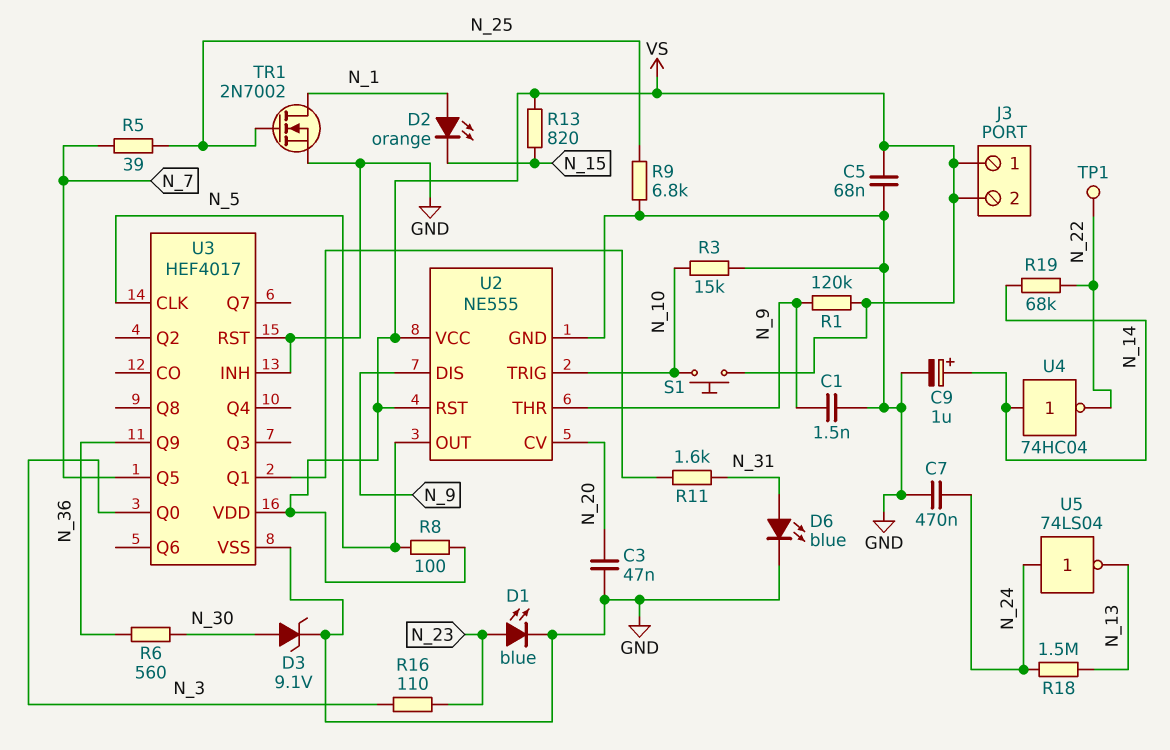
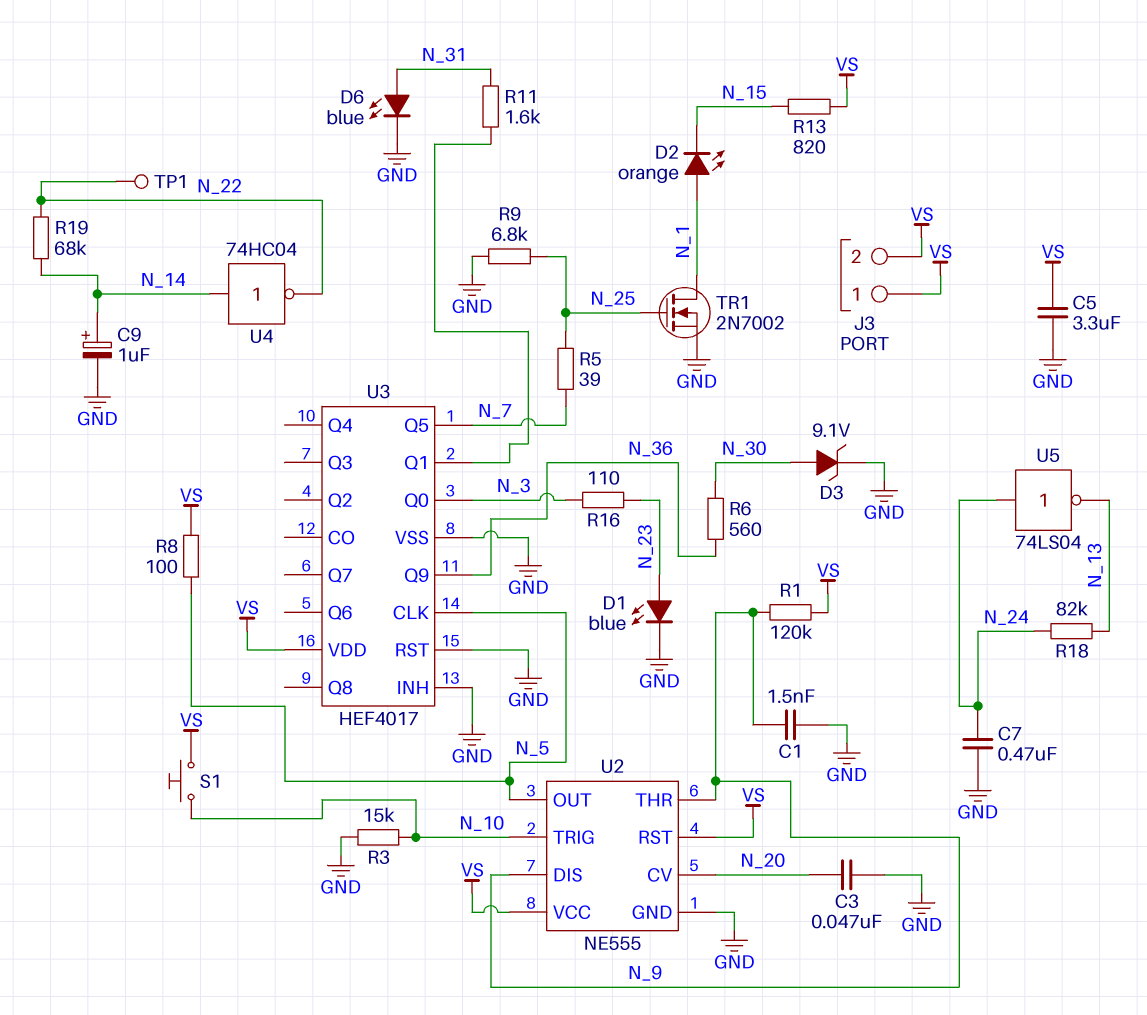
C5: 68nF (GND, VS) -> 3.3uF (GND, VS)
R18: 1.5M (N_13, N_24) -> 82k (N_13, N_24)

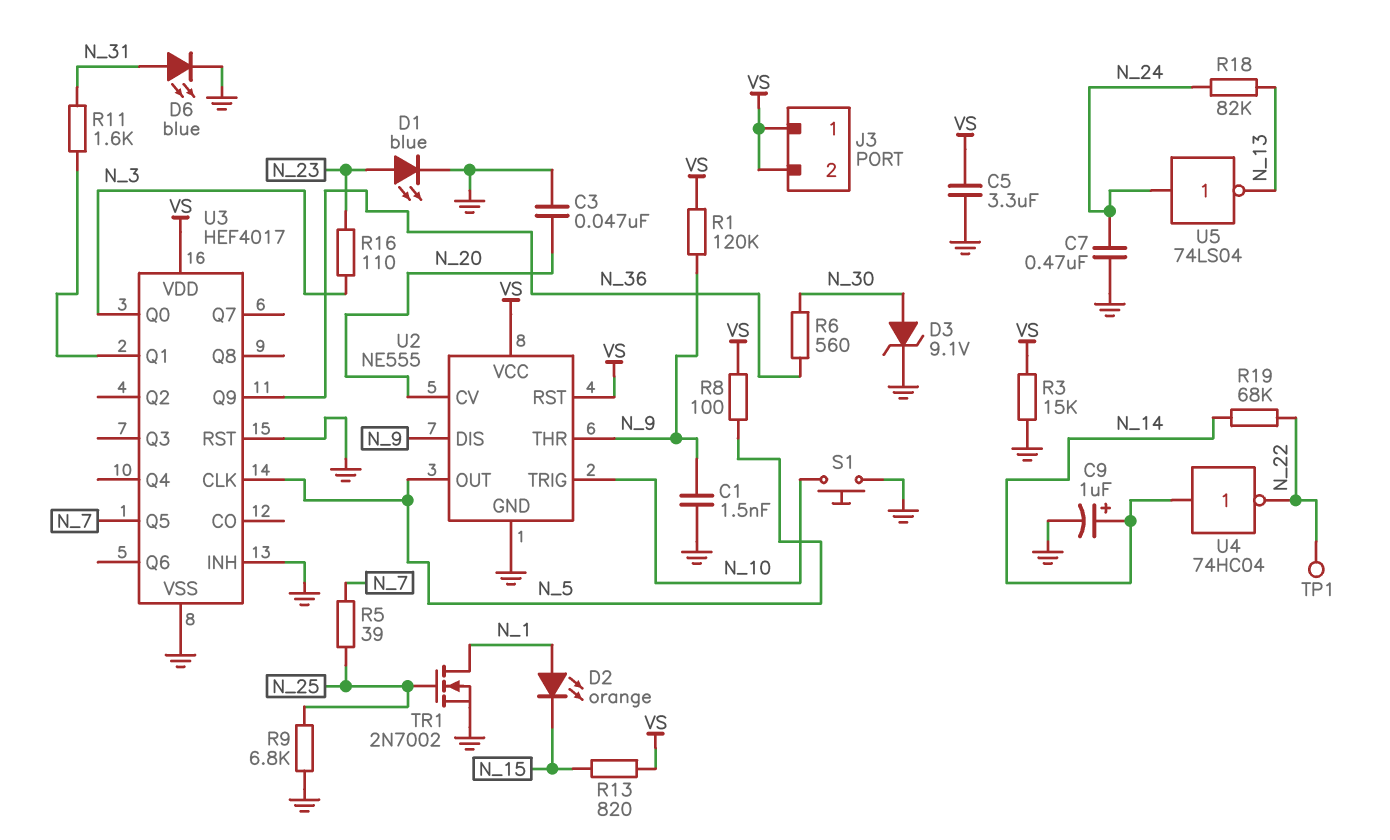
R3: 15k (GND, N_10) -> 15k (GND, VS)
S1: button (N_10, VS) -> button (GND, N_10)

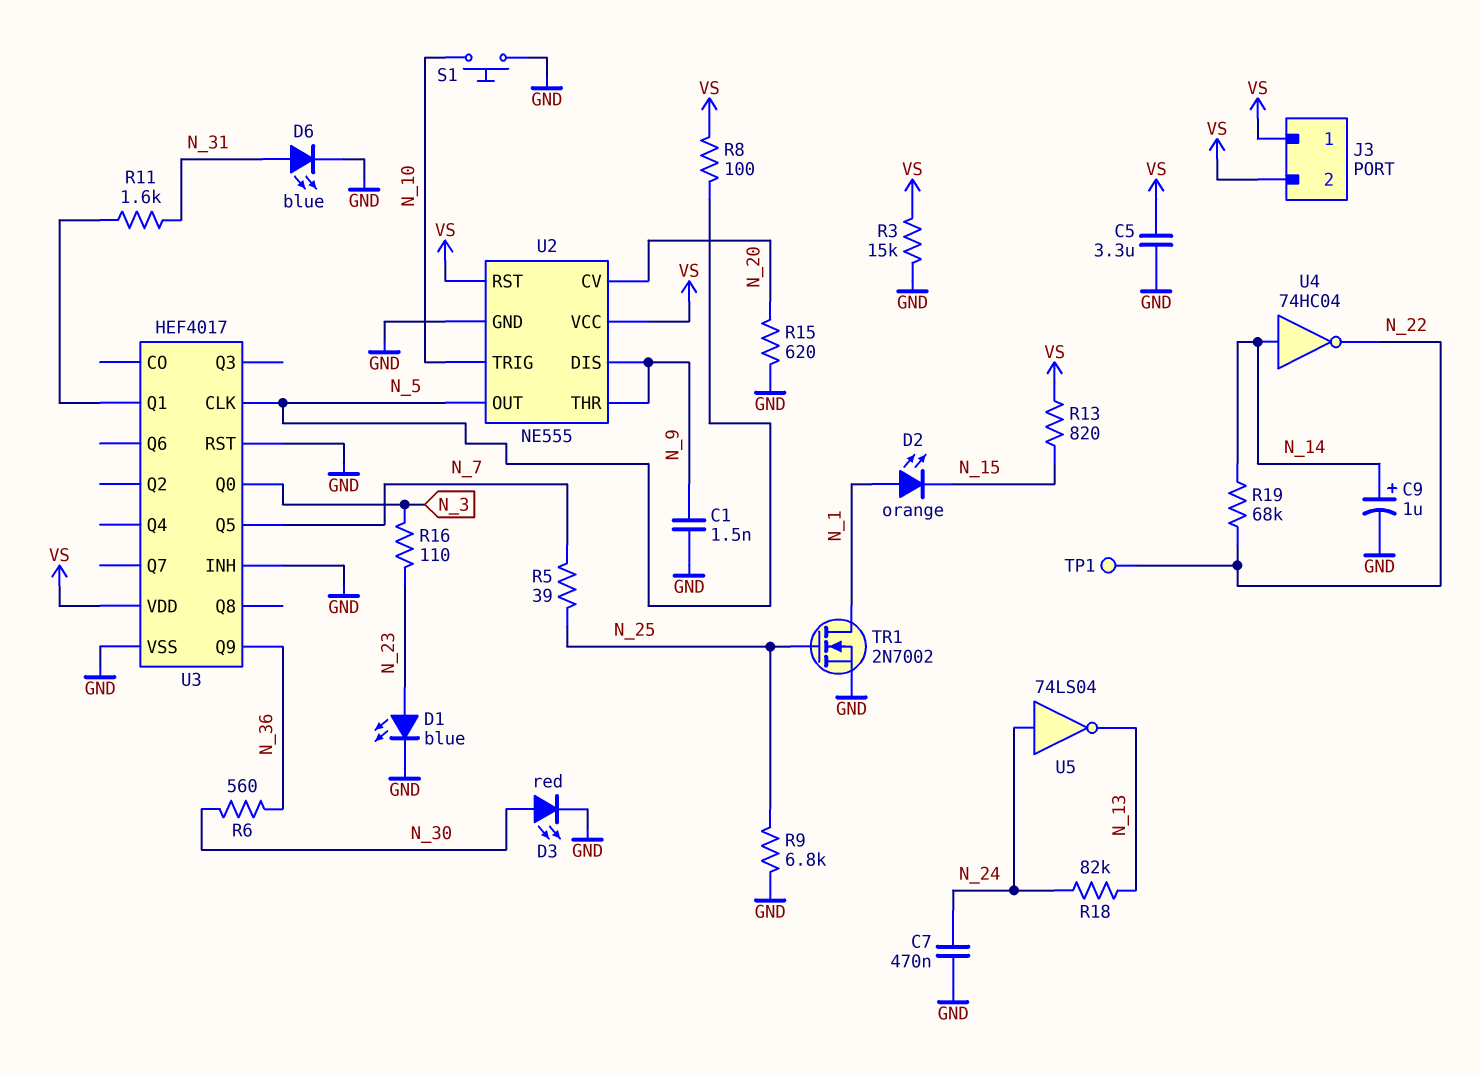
C3: 47nF (GND, N_20) -> none
D3: zener 9.1V (A N_30, K GND) -> LED red (A N_30, K GND)
R1: 120k (N_9, VS) -> none
R15: none -> 620 (GND, N_20)

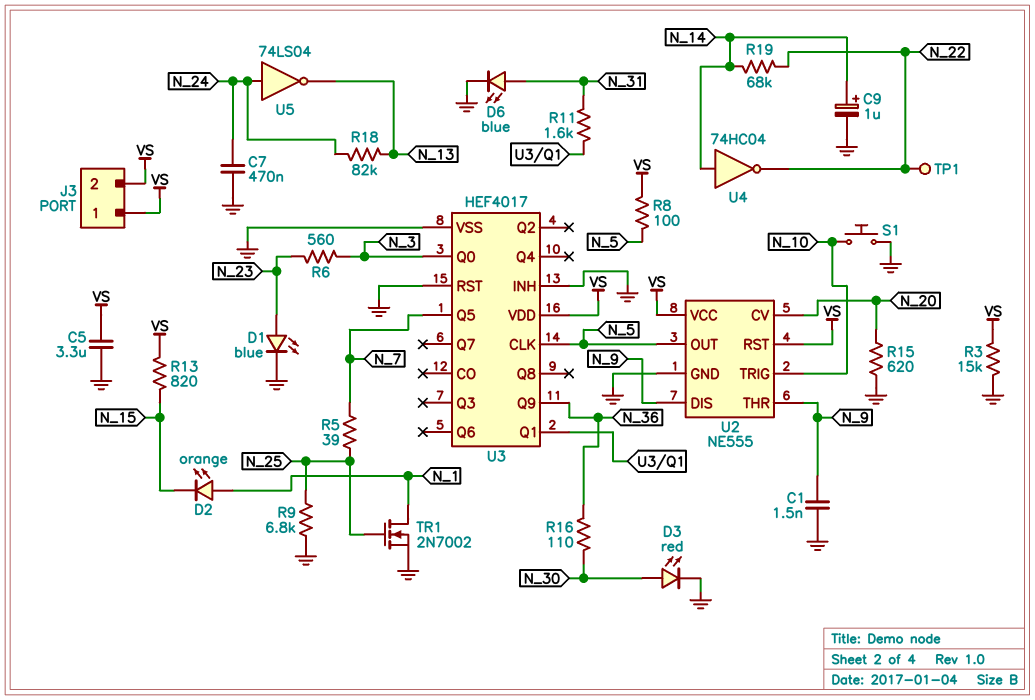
R6: 560 (N_30, N_36) -> 560 (N_3, N_23)
R16: 110 (N_3, N_23) -> 110 (N_30, N_36)

